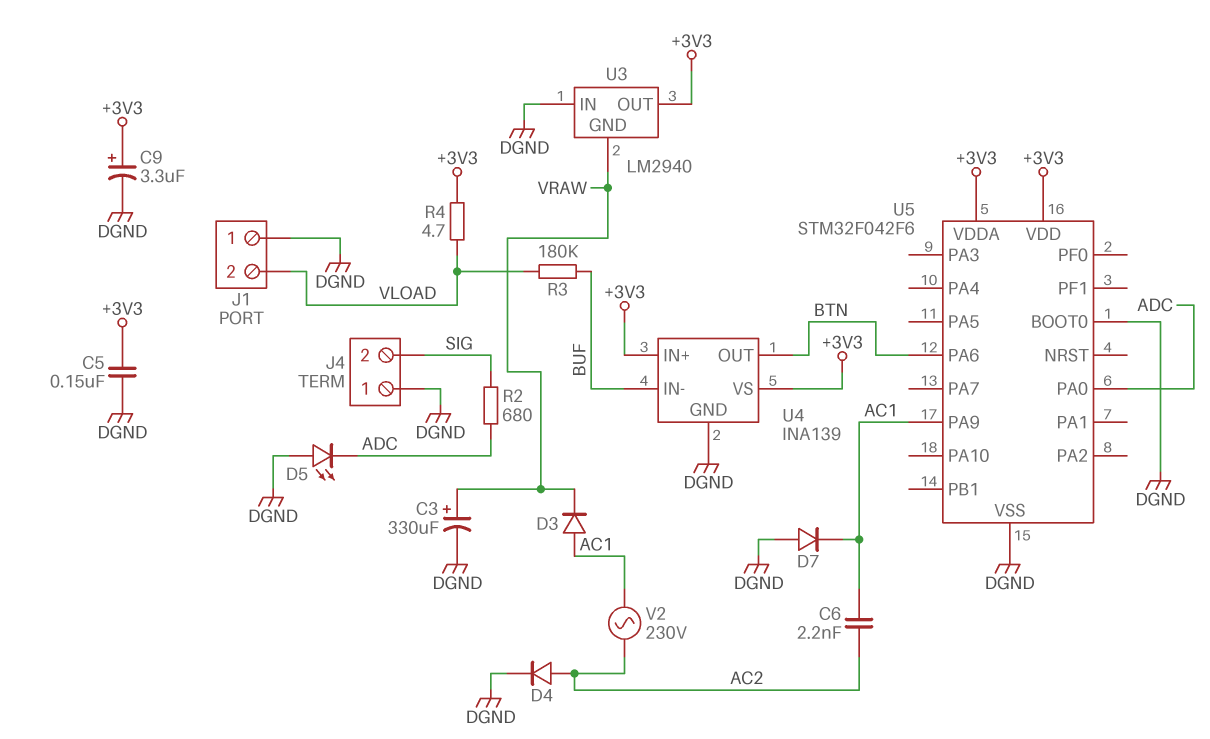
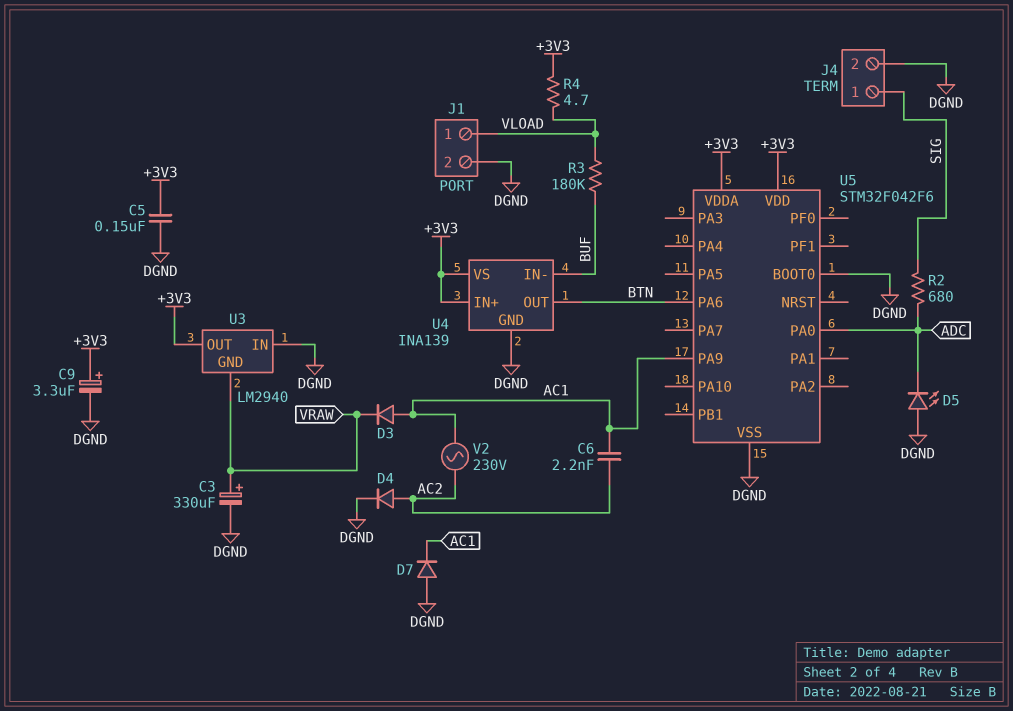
J1 pin 1: DGND -> VLOAD
J1 pin 2: VLOAD -> DGND
J4 pin 1: DGND -> SIG
J4 pin 2: SIG -> DGND

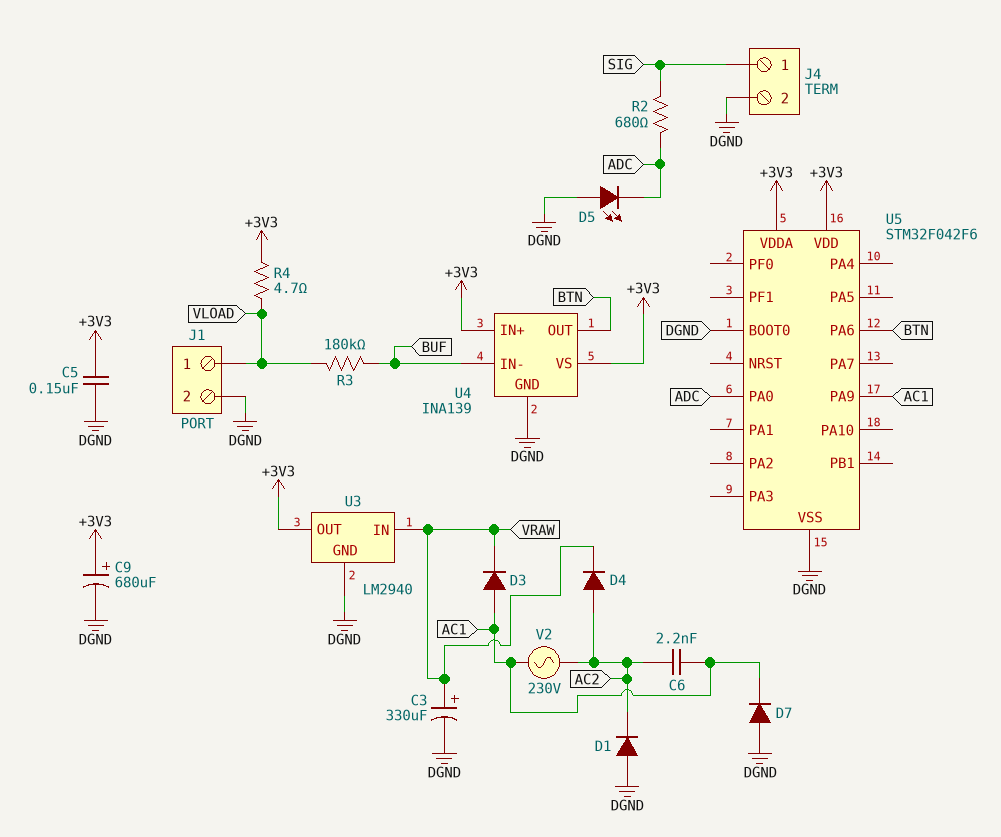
C9: 3.3uF (plus +3V3, minus DGND) -> 680uF (plus +3V3, minus DGND)
D1: none -> diode (A DGND, K AC2)
D4: diode (A AC2, K DGND) -> diode (A AC2, K VRAW)
U3 pin GND: VRAW -> DGND
U3 pin IN: DGND -> VRAW

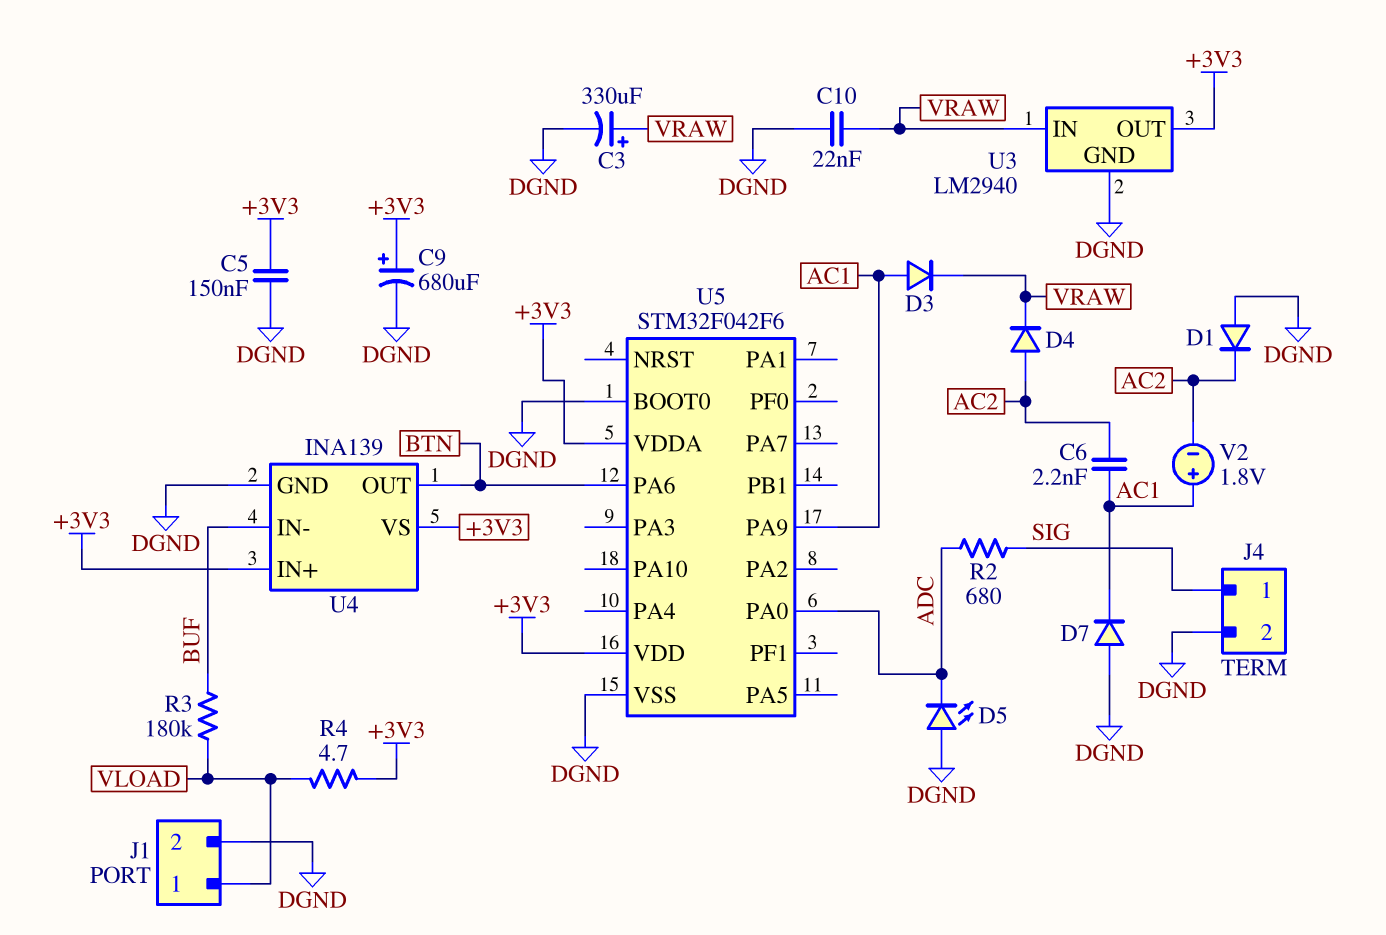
C10: none -> 22nF (DGND, VRAW)
V2: AC 230V (AC1, AC2) -> 1.8V (plus AC1, minus AC2)

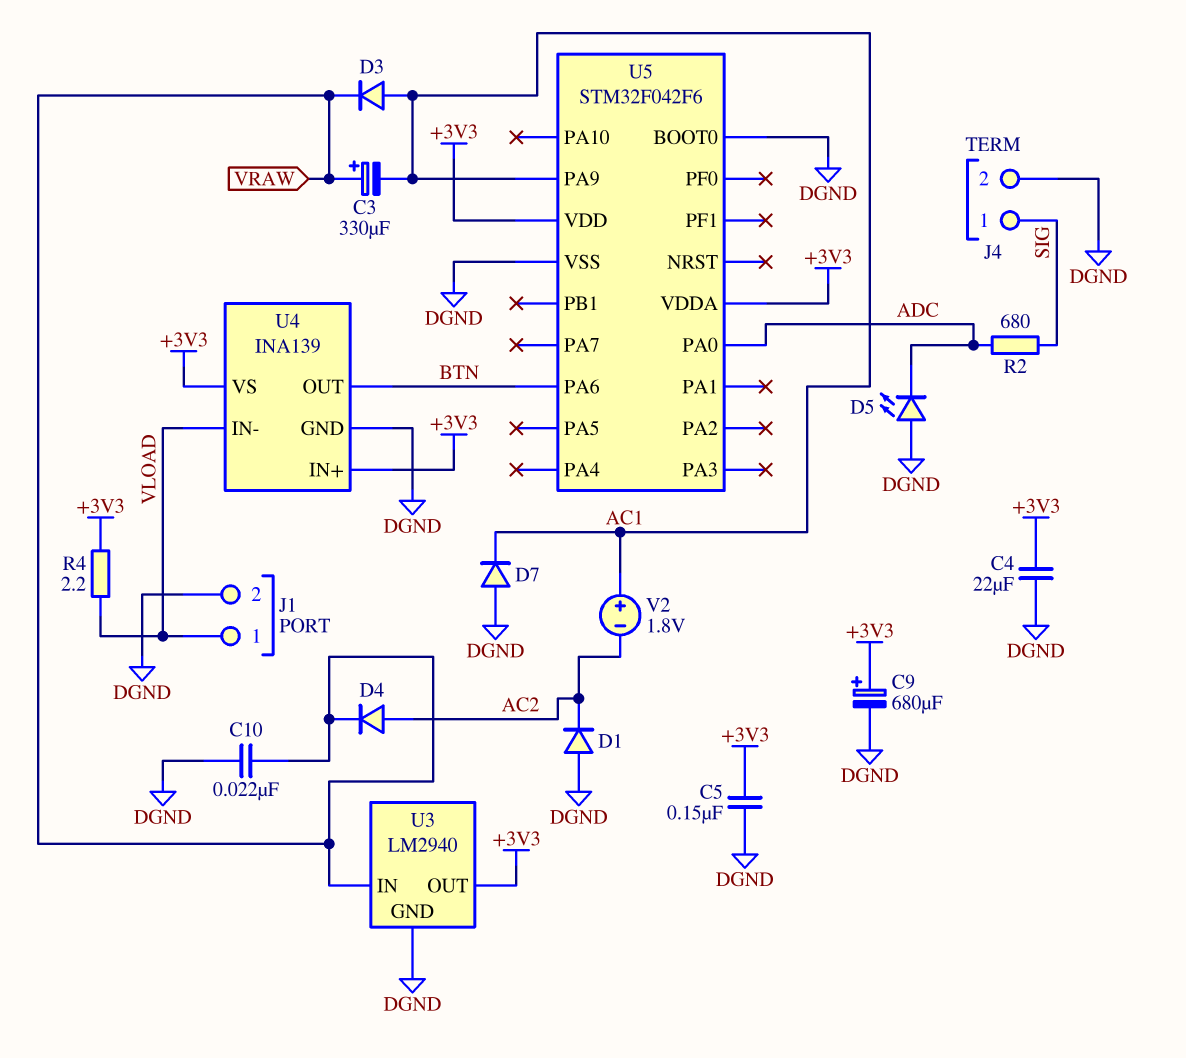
C3: 330uF (plus VRAW, minus DGND) -> 330uF (plus VRAW, minus AC1)
C4: none -> 22uF (+3V3, DGND)
C6: 2.2nF (AC1, AC2) -> none
R3: 180k (BUF, VLOAD) -> none
R4: 4.7 (+3V3, VLOAD) -> 2.2 (+3V3, VLOAD)
U4 pin IN-: BUF -> VLOAD

